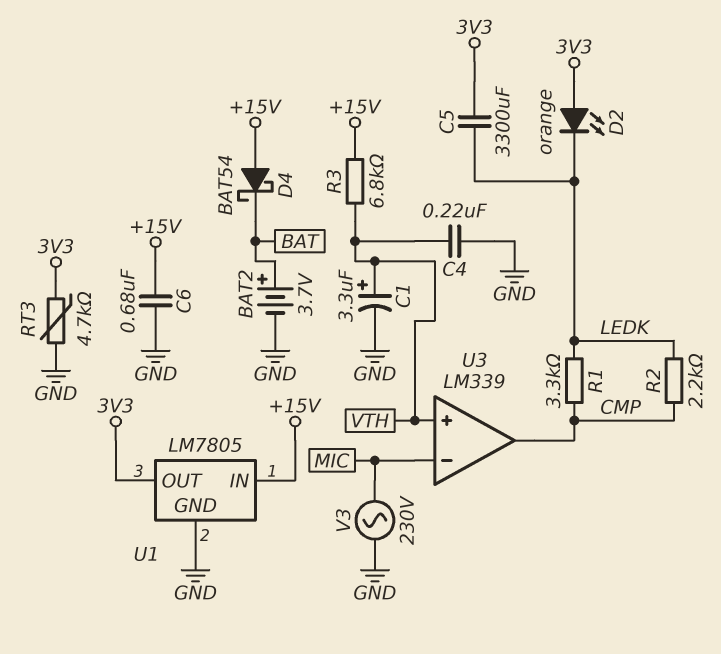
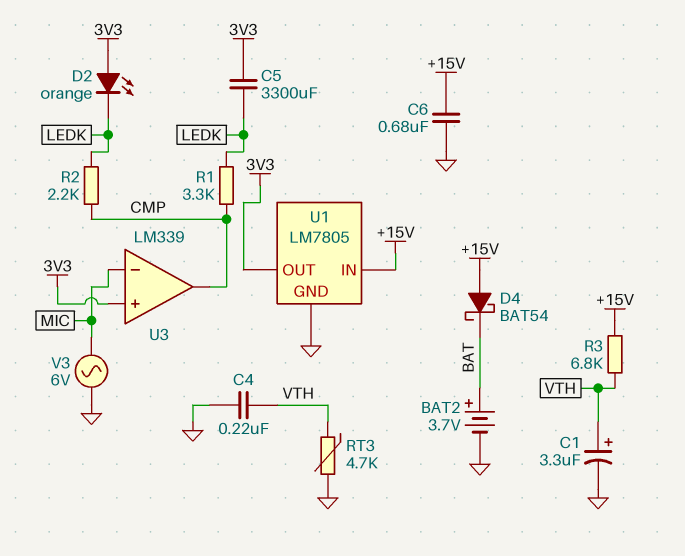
RT3: 4.7k (3V3, GND) -> 4.7k (GND, VTH)
U3 pin in+: VTH -> 3V3
V3: AC 230V (GND, MIC) -> AC 6V (GND, MIC)

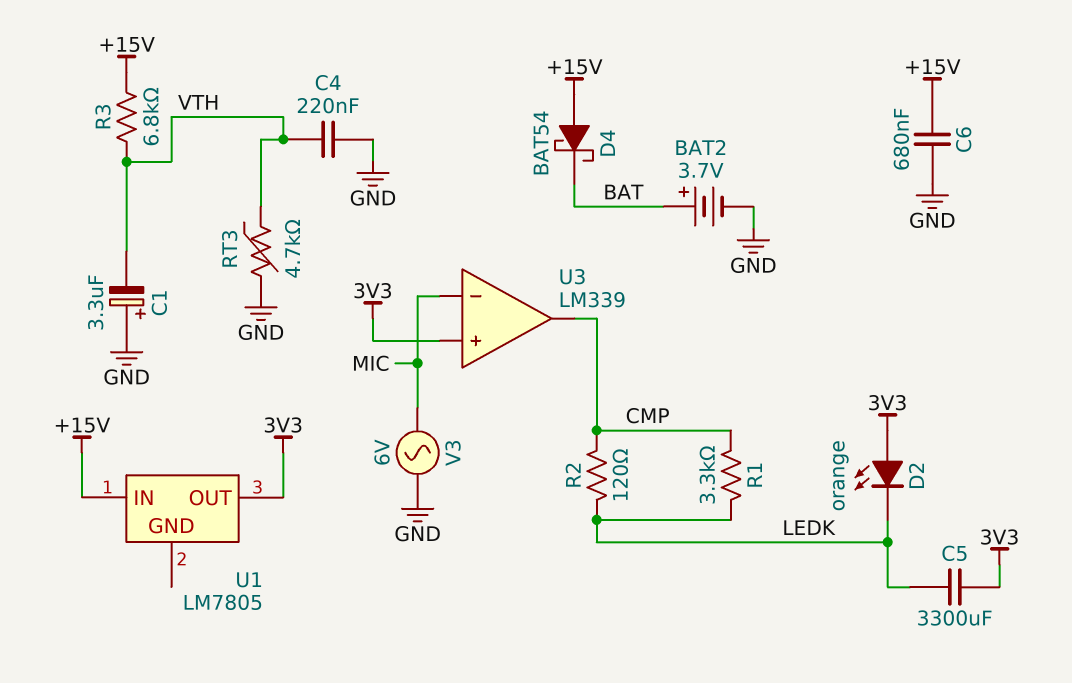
C1: 3.3uF (plus VTH, minus GND) -> 3.3uF (plus GND, minus VTH)
R2: 2.2k (CMP, LEDK) -> 120 (CMP, LEDK)
U1 pin GND: GND -> none

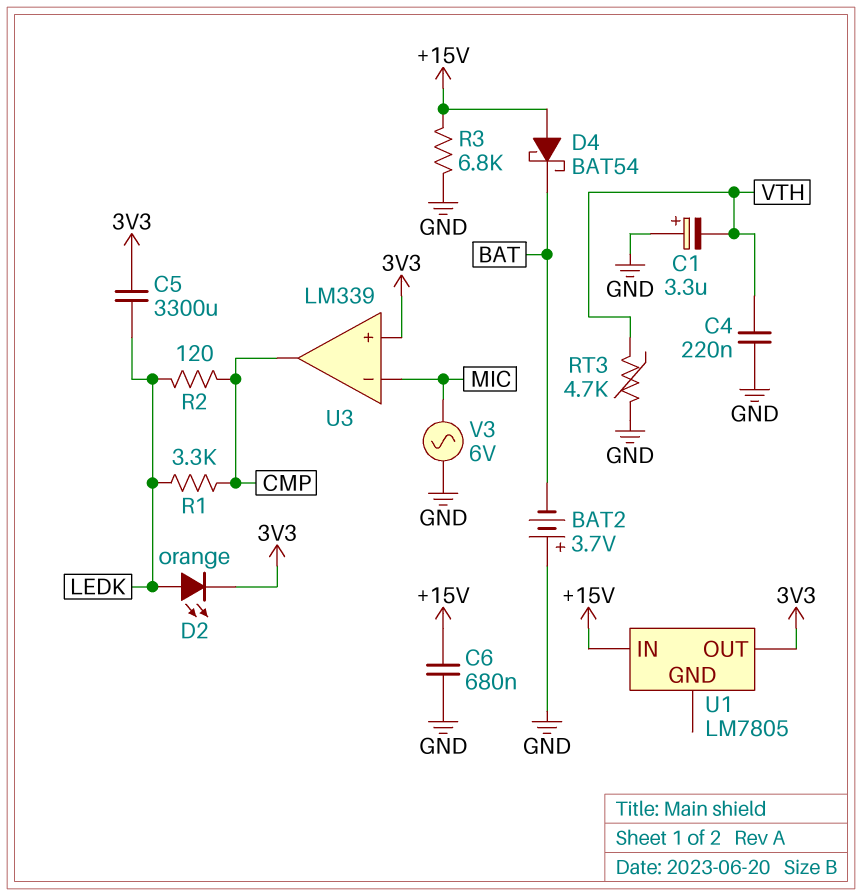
BAT2: 3.7V (plus BAT, minus GND) -> 3.7V (plus GND, minus BAT)
D2: LED orange (A 3V3, K LEDK) -> LED orange (A LEDK, K 3V3)
R3: 6.8k (+15V, VTH) -> 6.8k (+15V, GND)

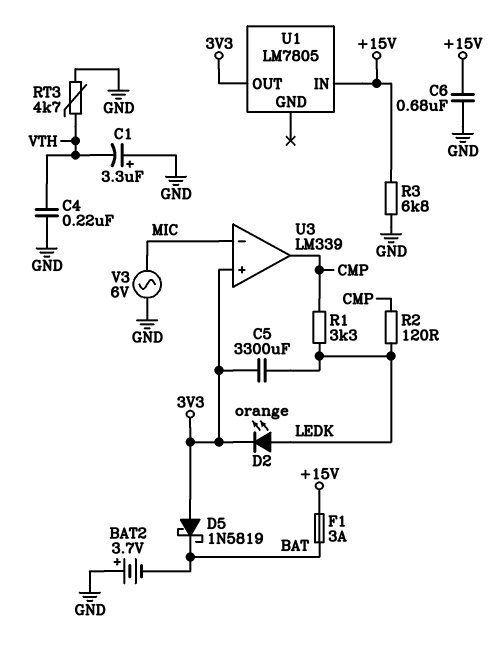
D4: schottky BAT54 (A +15V, K BAT) -> none
D5: none -> schottky 1N5819 (A 3V3, K BAT)
F1: none -> 3A (+15V, BAT)

